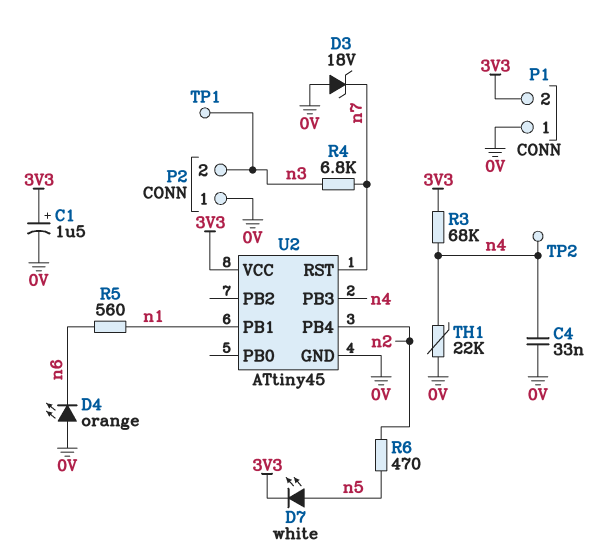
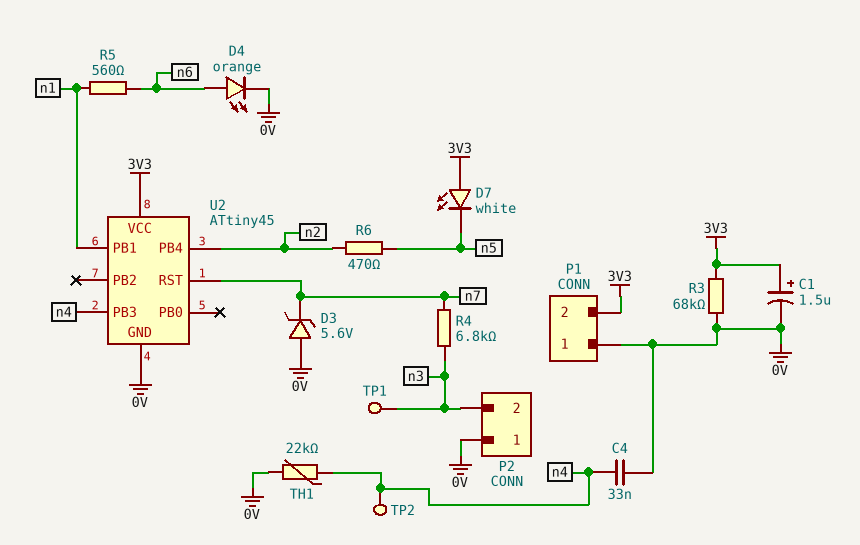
D3: zener 18V (A 0V, K n7) -> zener 5.6V (A 0V, K n7)
D4: LED orange (A 0V, K n6) -> LED orange (A n6, K 0V)
D7: LED white (A n5, K 3V3) -> LED white (A 3V3, K n5)
R3: 68k (3V3, n4) -> 68k (0V, 3V3)

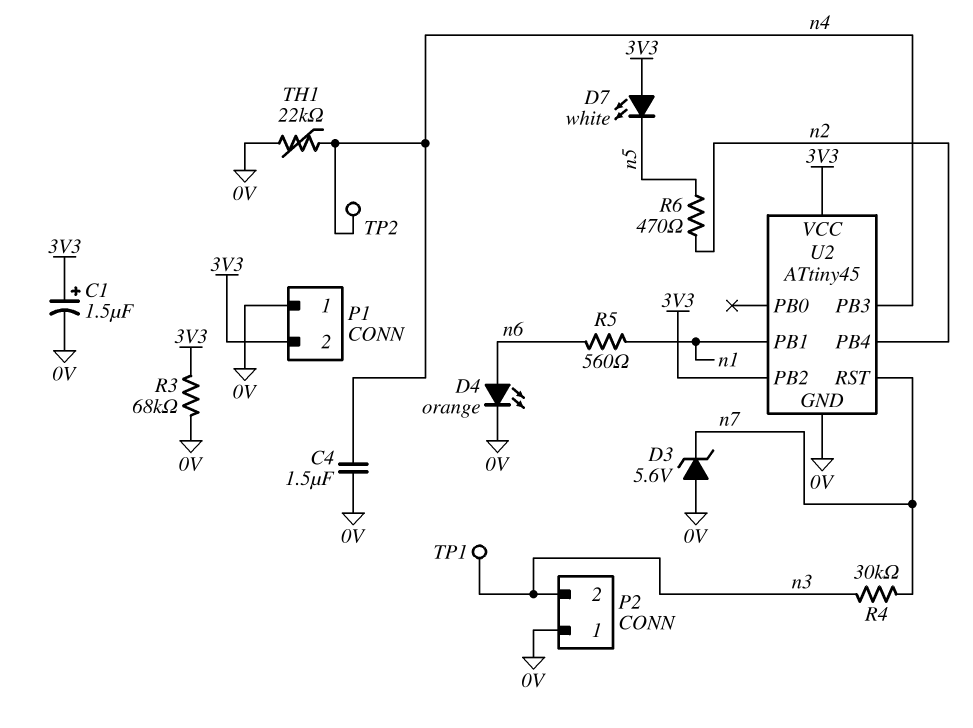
C4: 33nF (0V, n4) -> 1.5uF (0V, n4)
R4: 6.8k (n3, n7) -> 30k (n3, n7)
U2 pin PB2: none -> 3V3

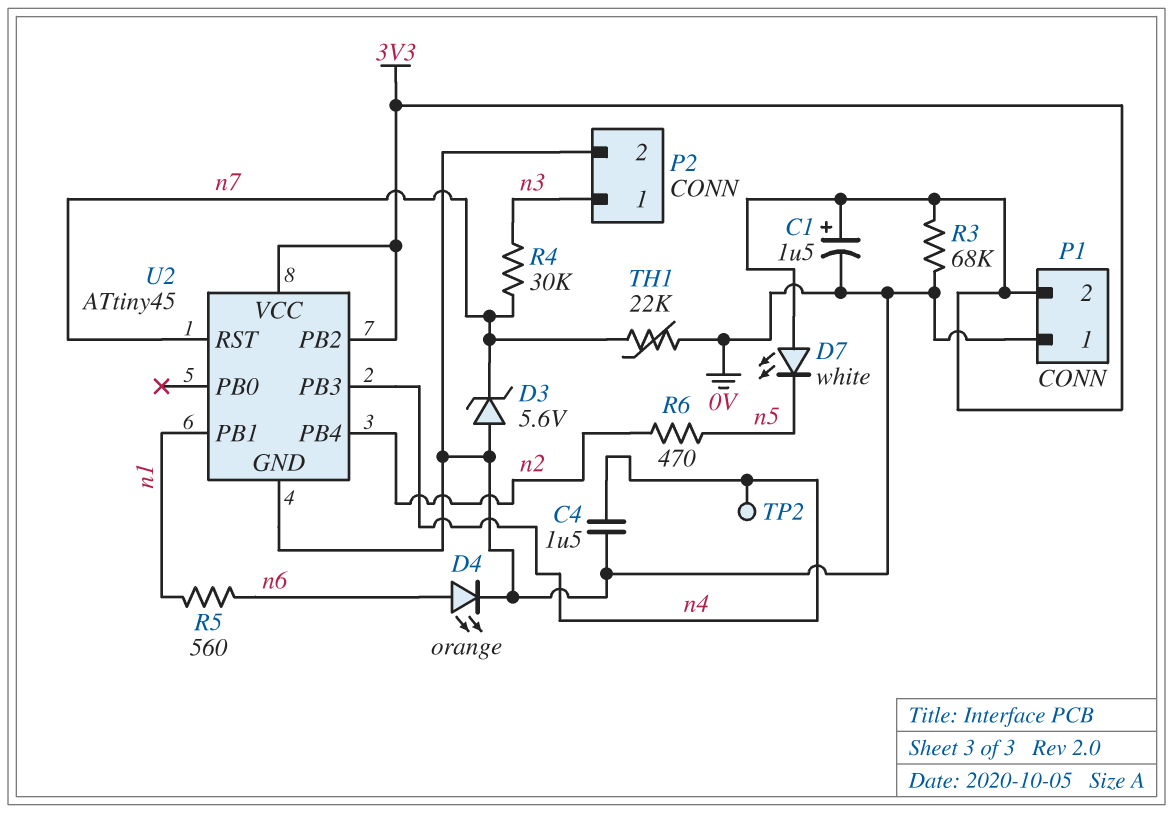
P2 pin 1: 0V -> n3
P2 pin 2: n3 -> 0V
TH1: 22k (0V, n4) -> 22k (0V, n7)
TP1: test point (n3) -> none

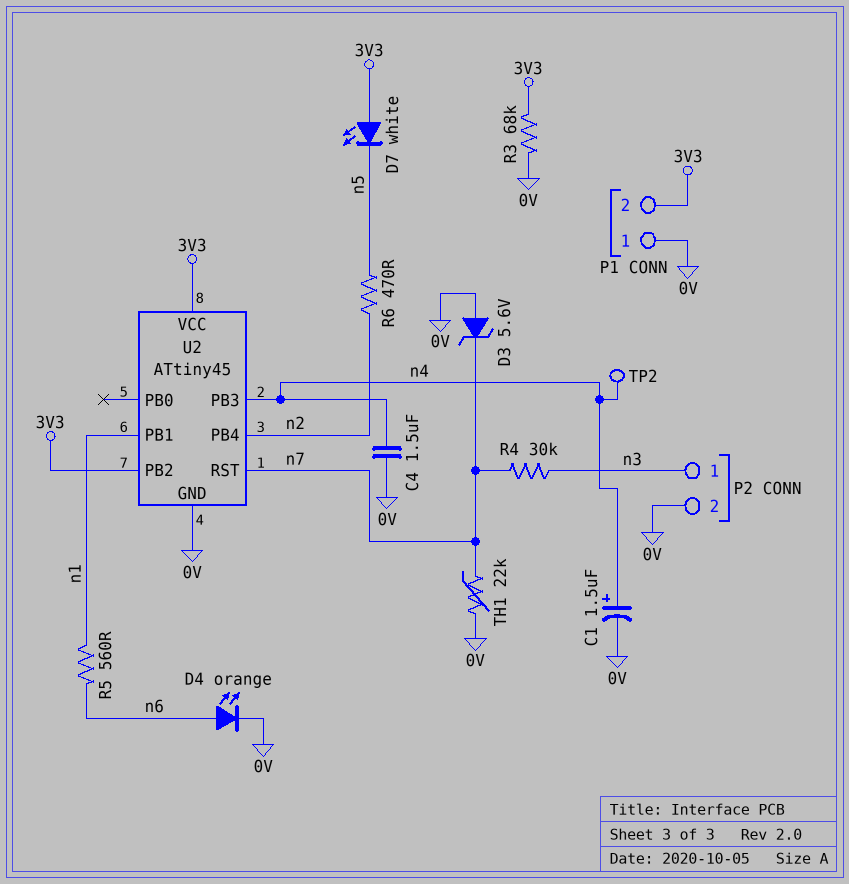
C1: 1.5uF (plus 3V3, minus 0V) -> 1.5uF (plus n4, minus 0V)

